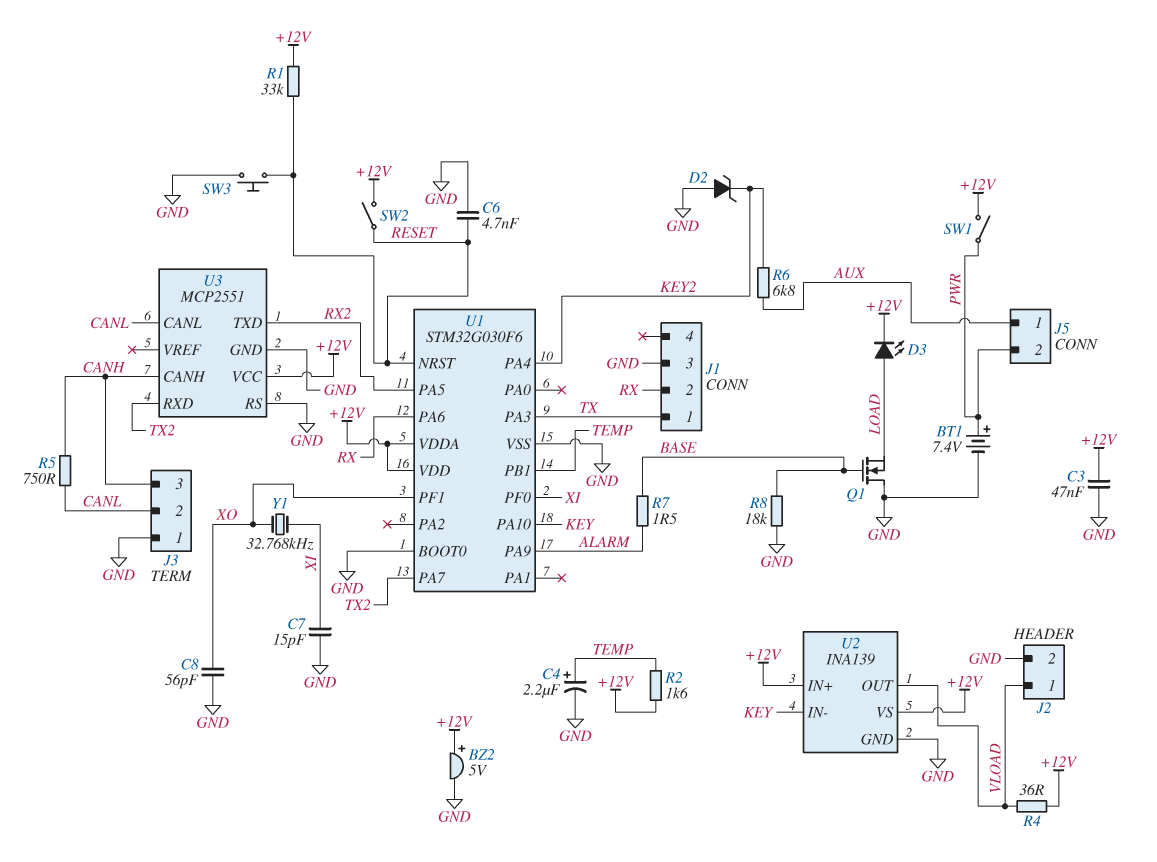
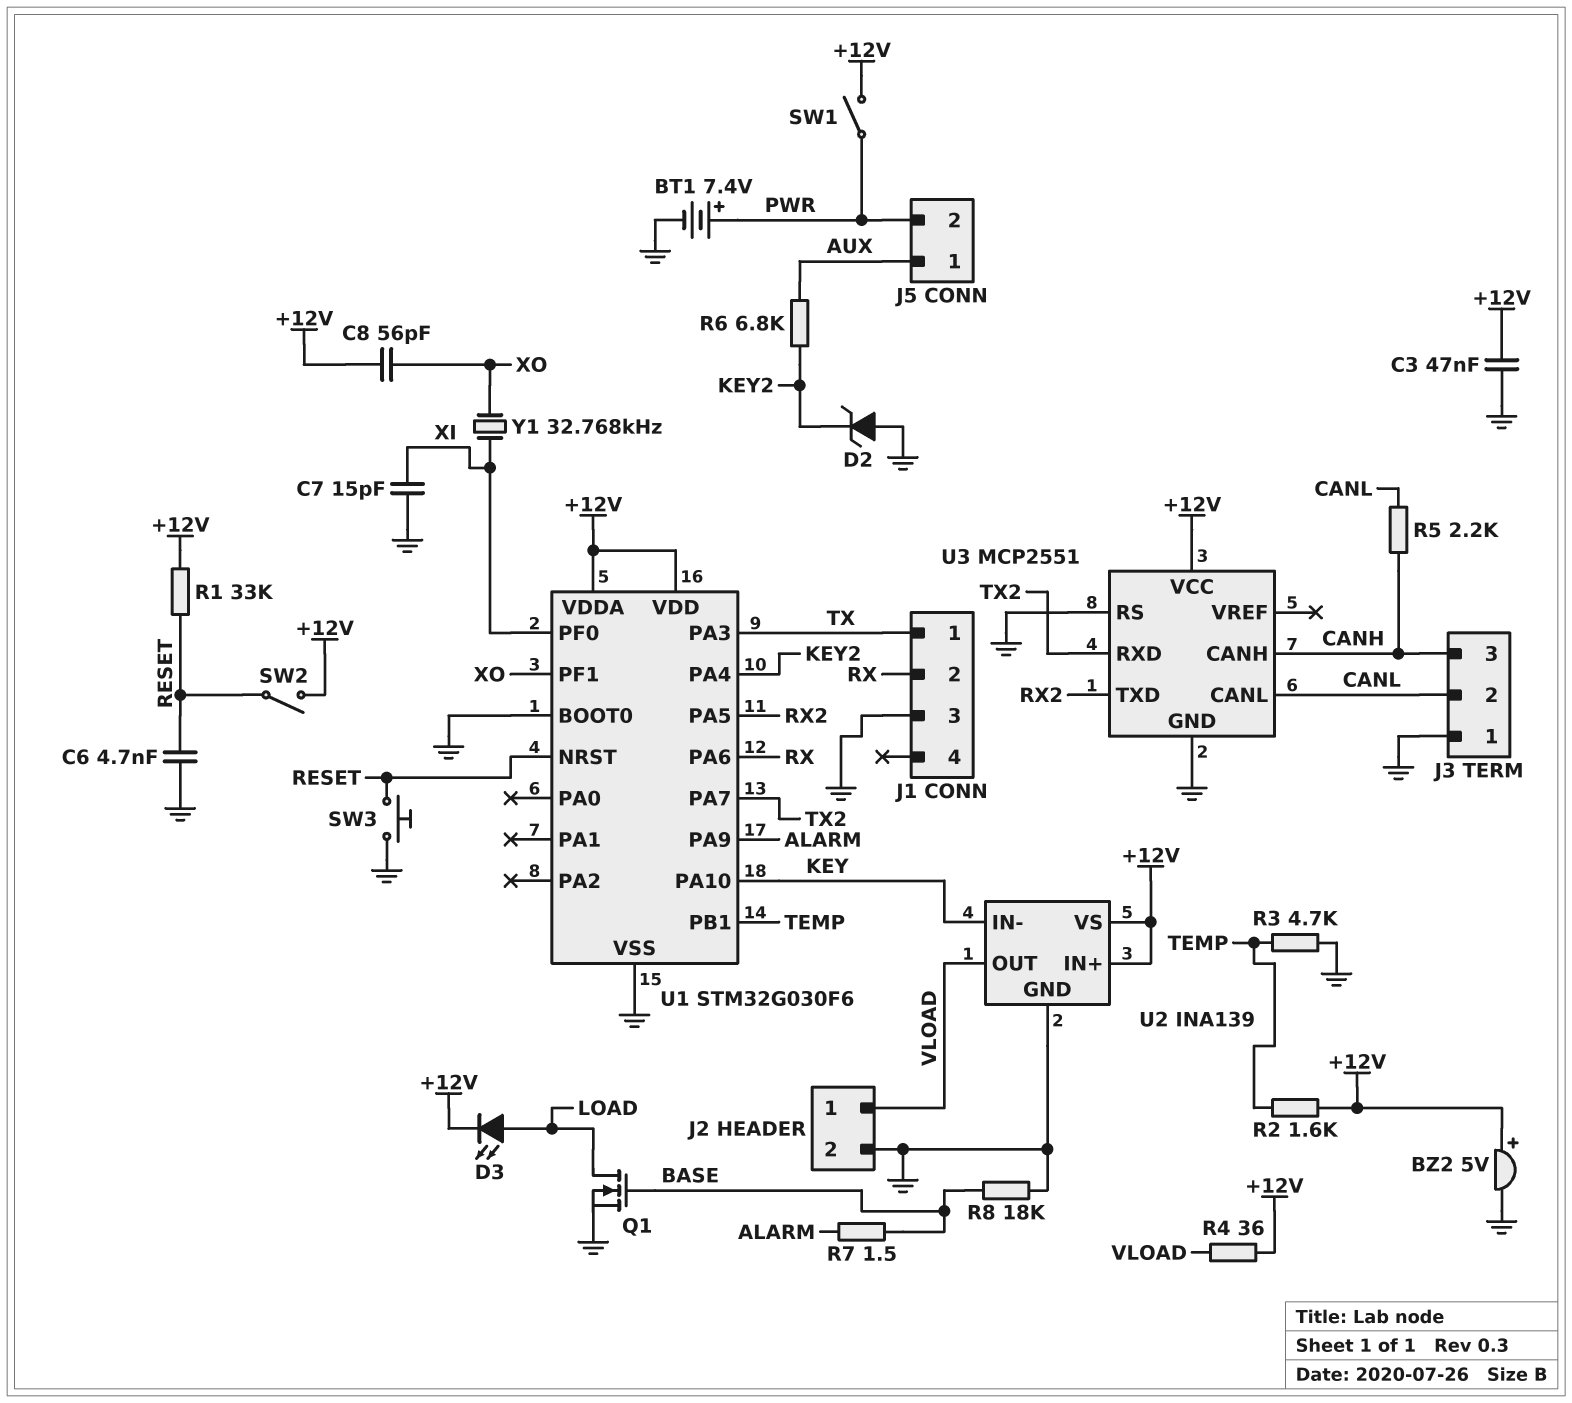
C4: 2.2uF (plus TEMP, minus GND) -> none
C8: 56pF (GND, XO) -> 56pF (+12V, XO)
Q1: NMOS (G BASE, D GND, S LOAD) -> NMOS (G BASE, D LOAD, S GND)
R3: none -> 4.7k (GND, TEMP)
R5: 750 (CANH, CANL) -> 2.2k (CANH, CANL)

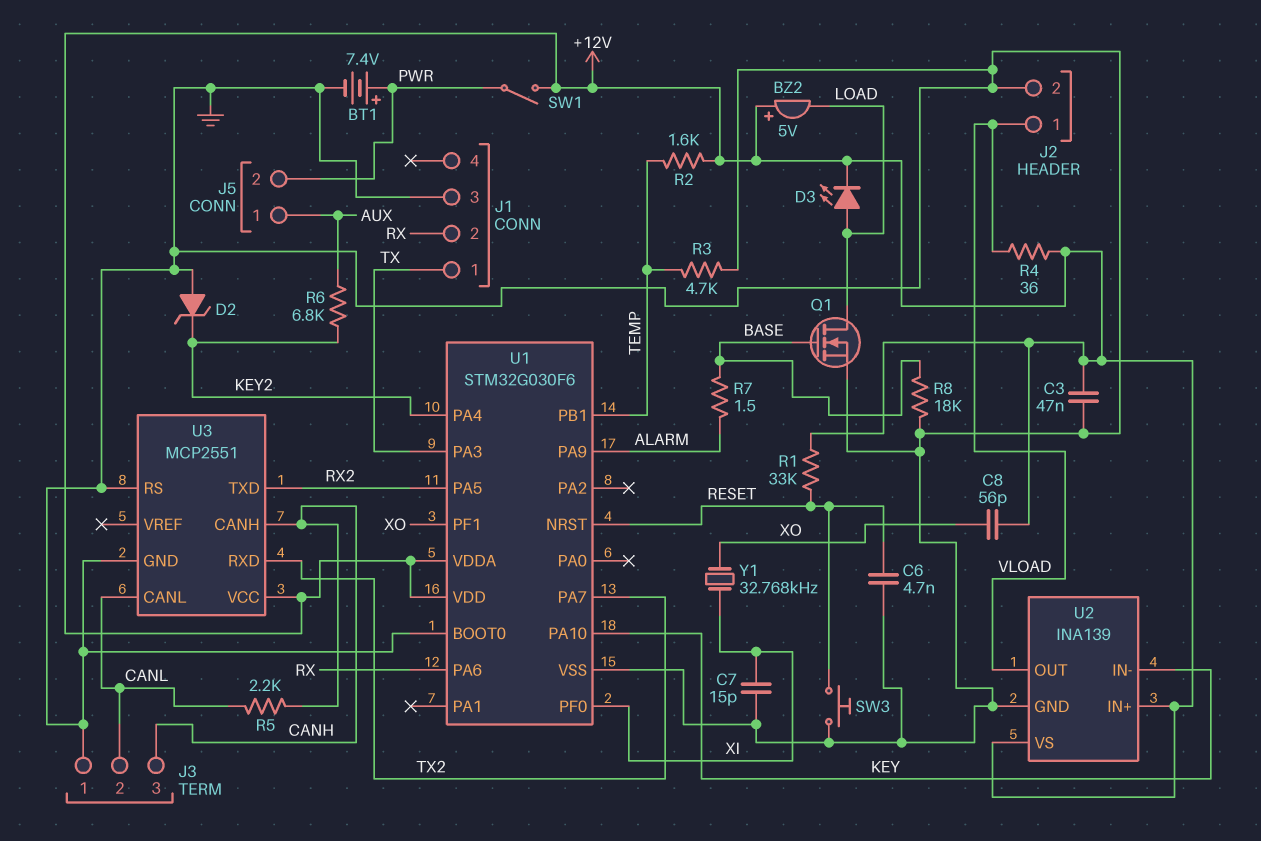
BZ2: buzzer 5V (plus +12V, minus GND) -> buzzer 5V (plus +12V, minus LOAD)
SW2: switch (+12V, RESET) -> none

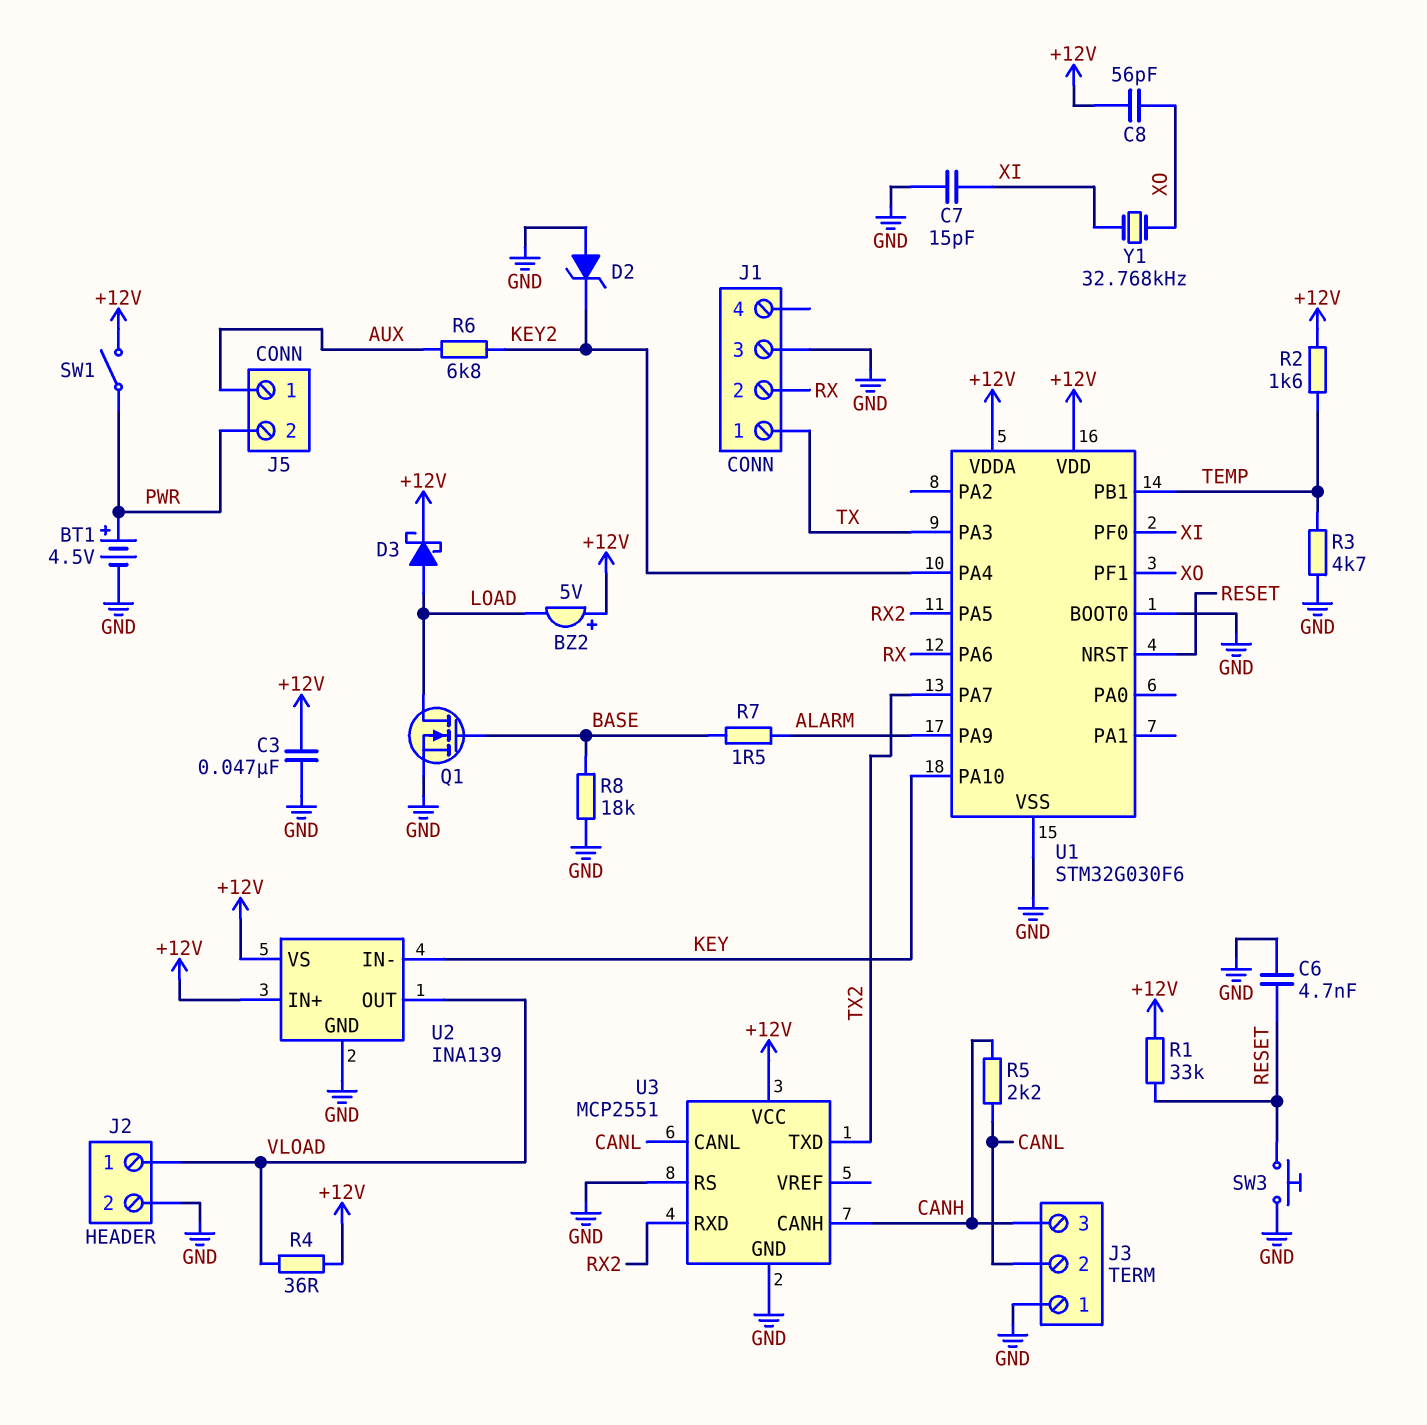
BT1: 7.4V (plus PWR, minus GND) -> 4.5V (plus PWR, minus GND)
D3: LED (A LOAD, K +12V) -> schottky (A LOAD, K +12V)
U3 pin RXD: TX2 -> RX2
U3 pin TXD: RX2 -> TX2

